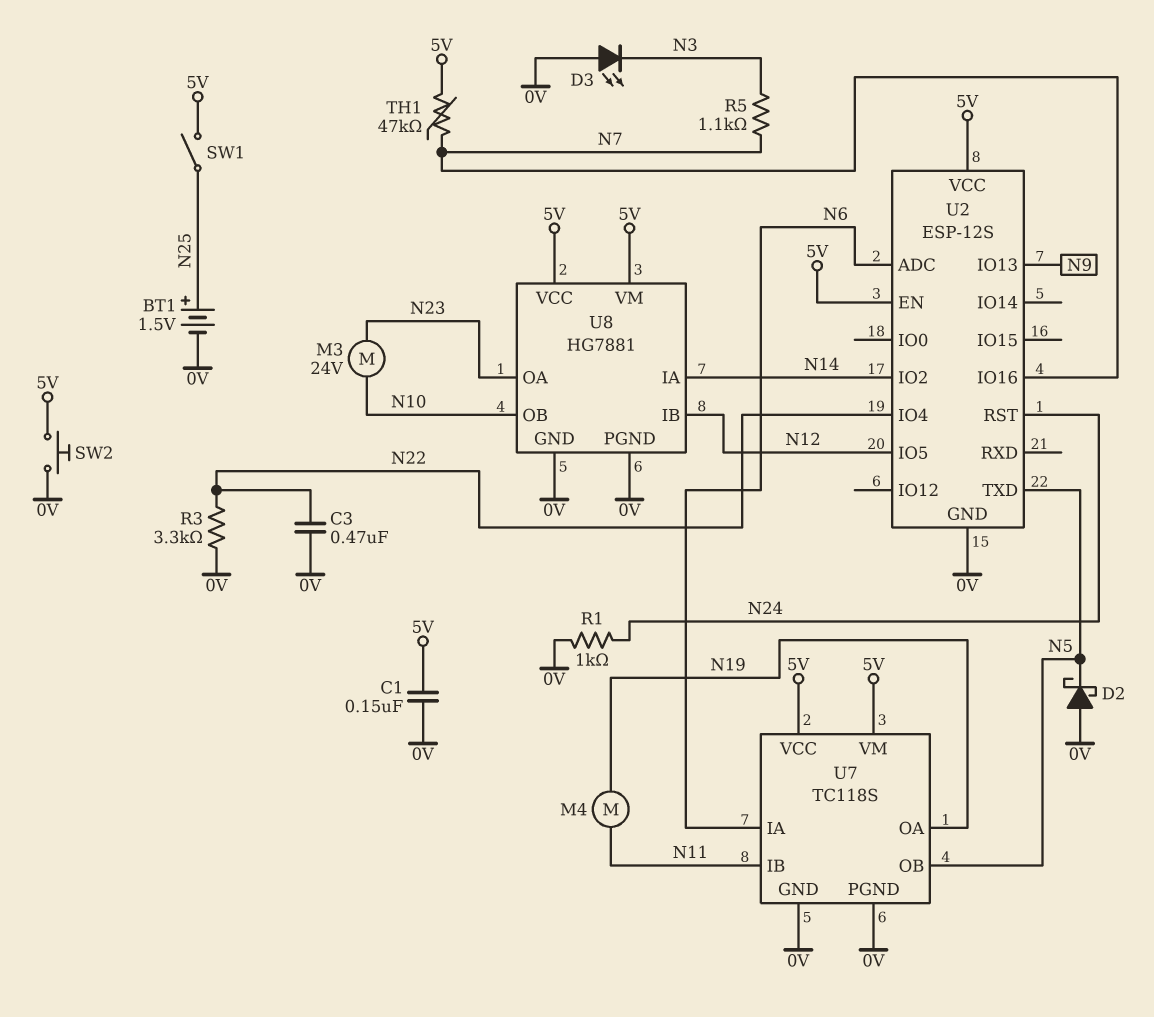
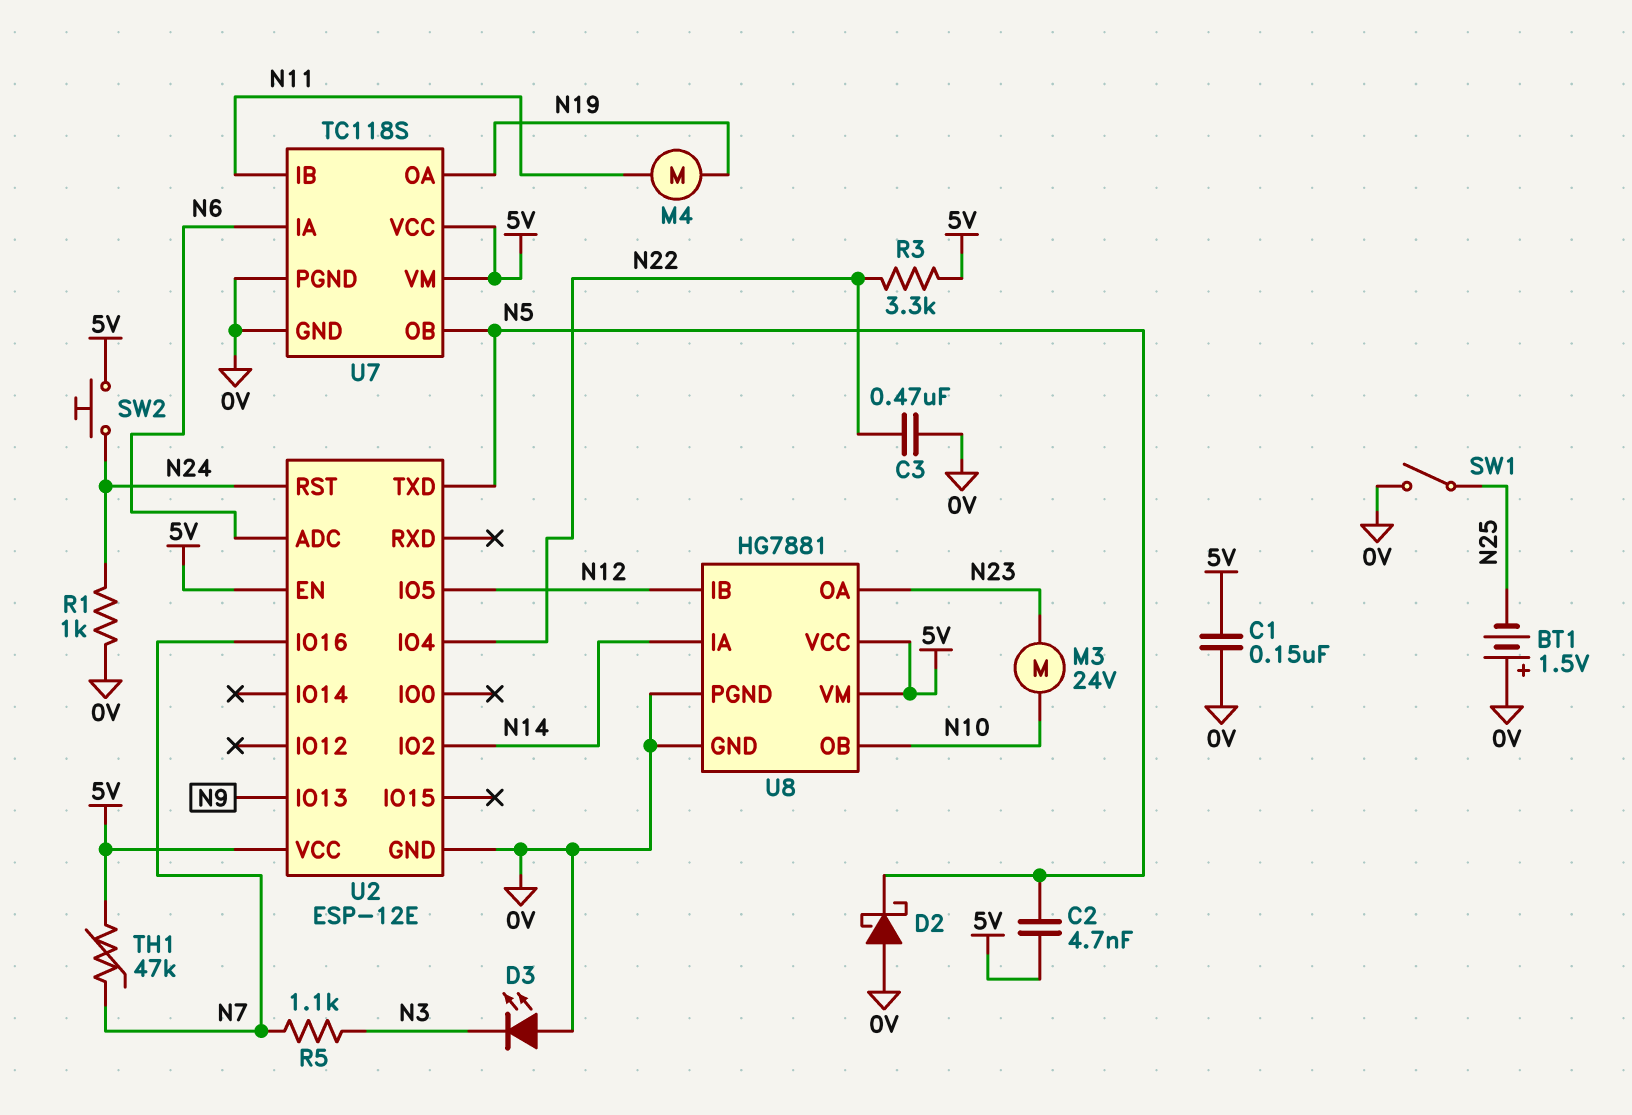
BT1: 1.5V (plus N25, minus 0V) -> 1.5V (plus 0V, minus N25)
C2: none -> 4.7nF (5V, N5)
R3: 3.3k (0V, N22) -> 3.3k (5V, N22)
SW1: switch (5V, N25) -> switch (0V, N25)
SW2: button (0V, 5V) -> button (5V, N24)
U2: ESP-12S -> ESP-12E

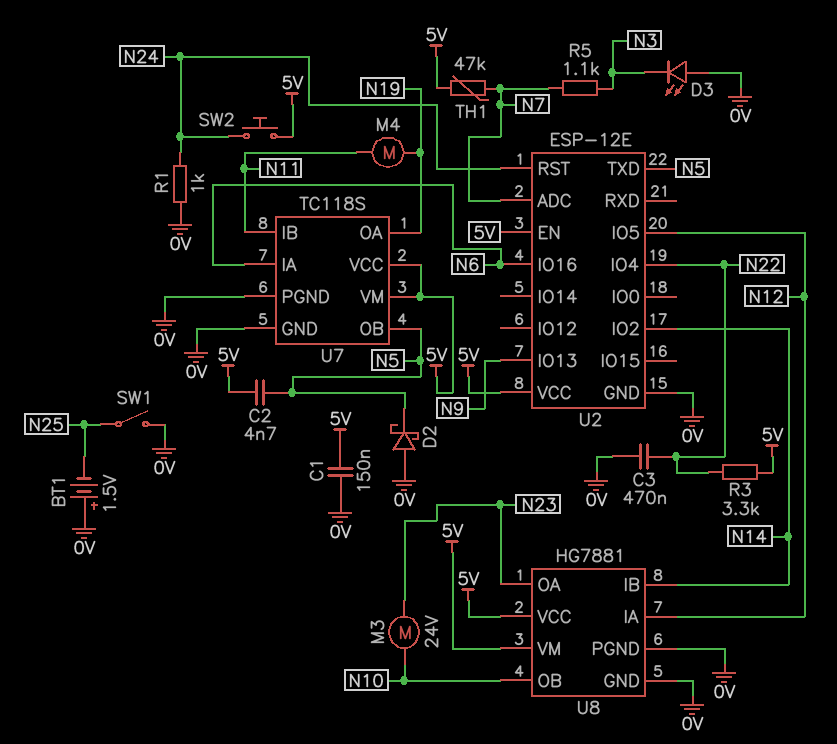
U2 pin ADC: N6 -> N7
U2 pin IO16: N7 -> N6
U8 pin IA: N14 -> N12
U8 pin IB: N12 -> N14

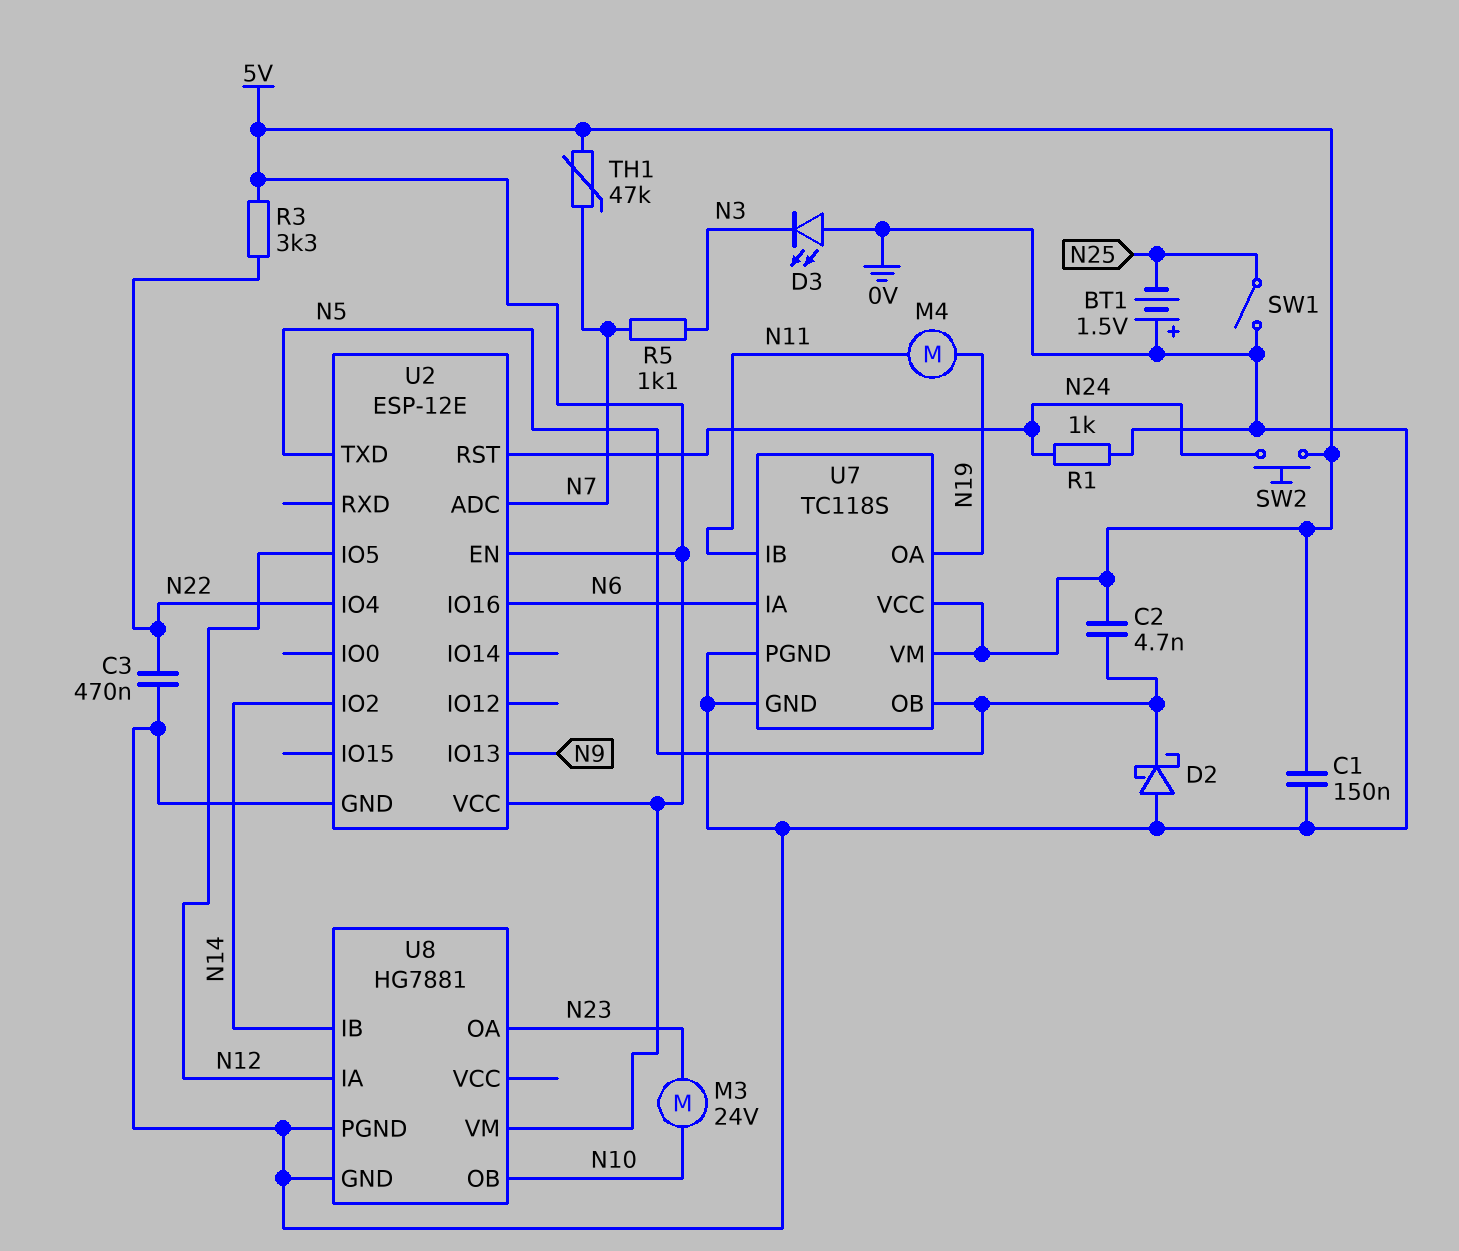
U8 pin VCC: 5V -> none

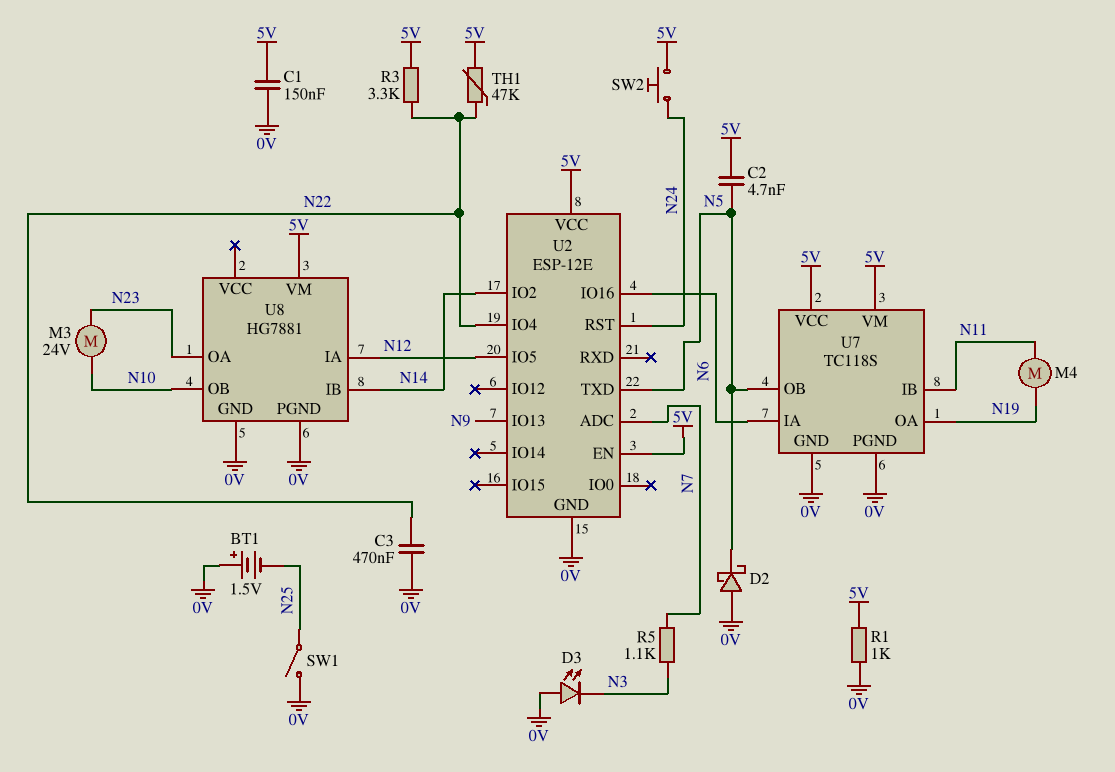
R1: 1k (0V, N24) -> 1k (0V, 5V)
TH1: 47k (5V, N7) -> 47k (5V, N22)

